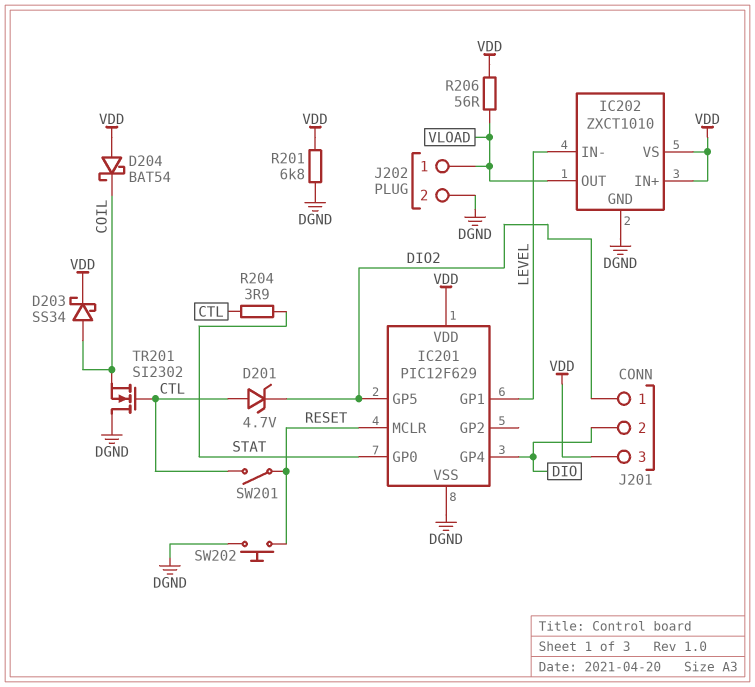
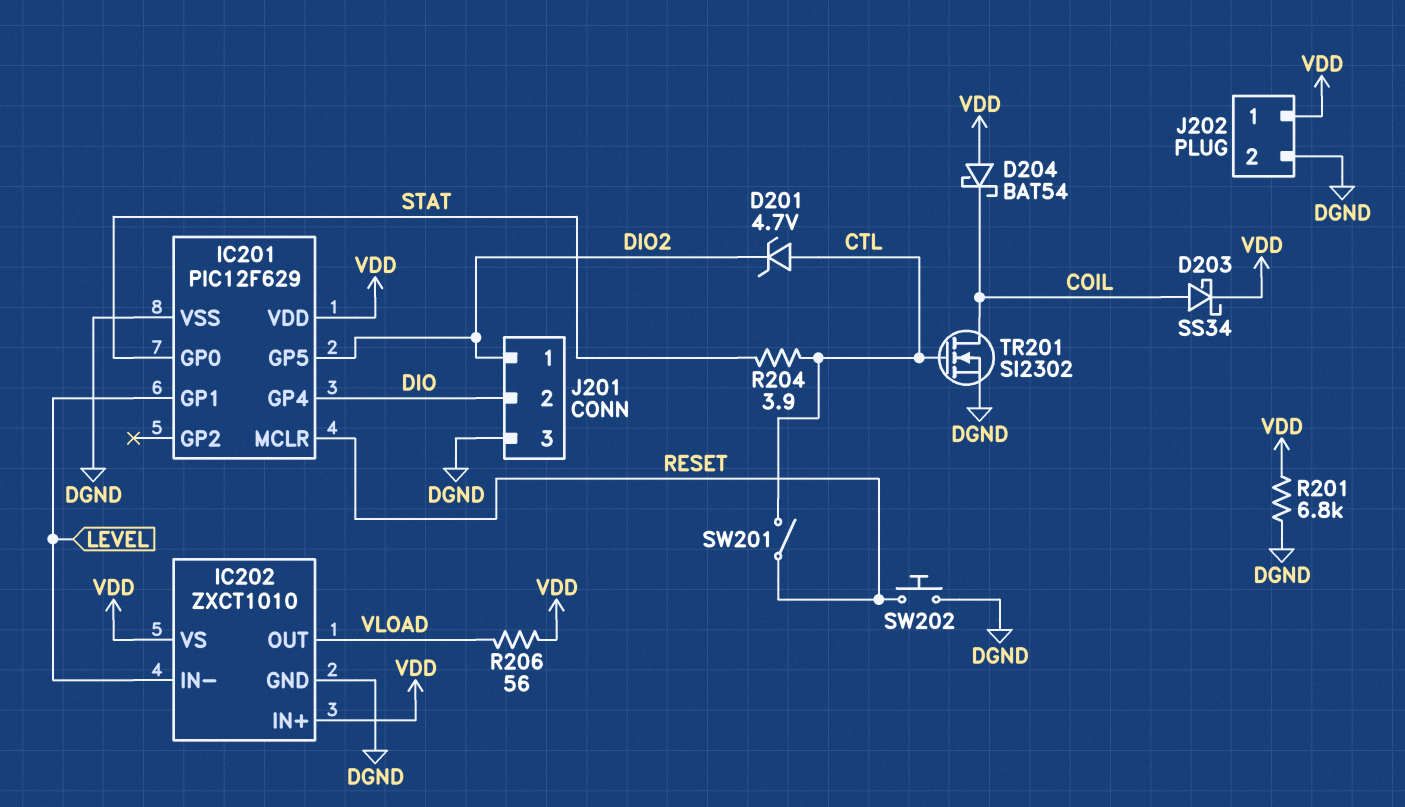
J201 pin 3: VDD -> DGND
J202 pin 1: VLOAD -> VDD
TR201: NMOS SI2302 (G CTL, D DGND, S COIL) -> NMOS SI2302 (G CTL, D COIL, S DGND)

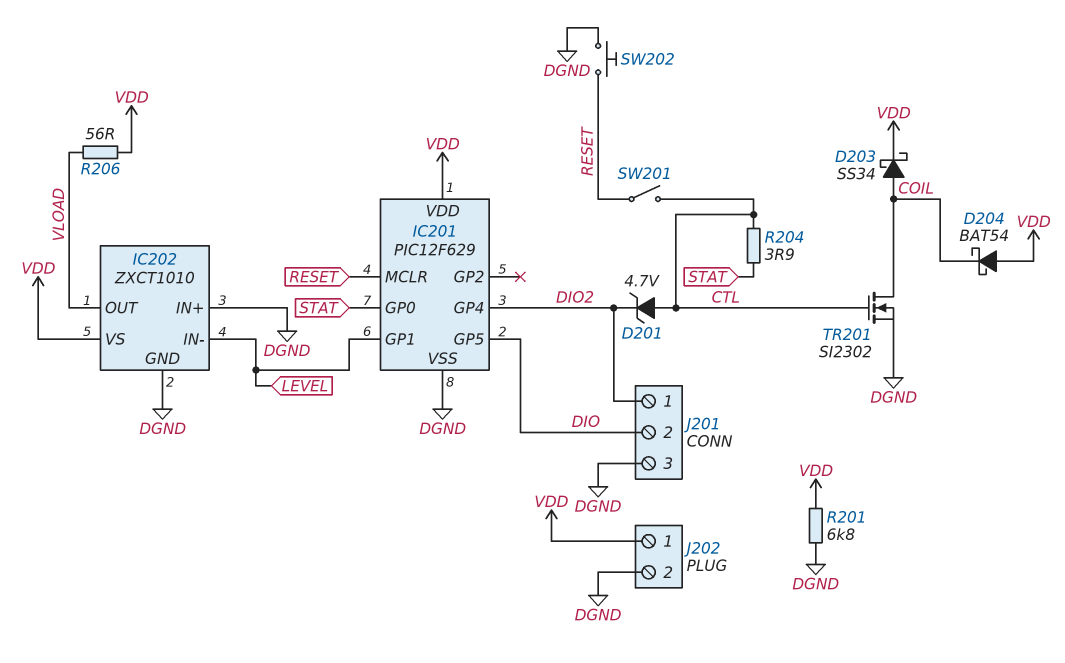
IC201 pin GP4: DIO -> DIO2
IC201 pin GP5: DIO2 -> DIO
IC202 pin IN+: VDD -> DGND

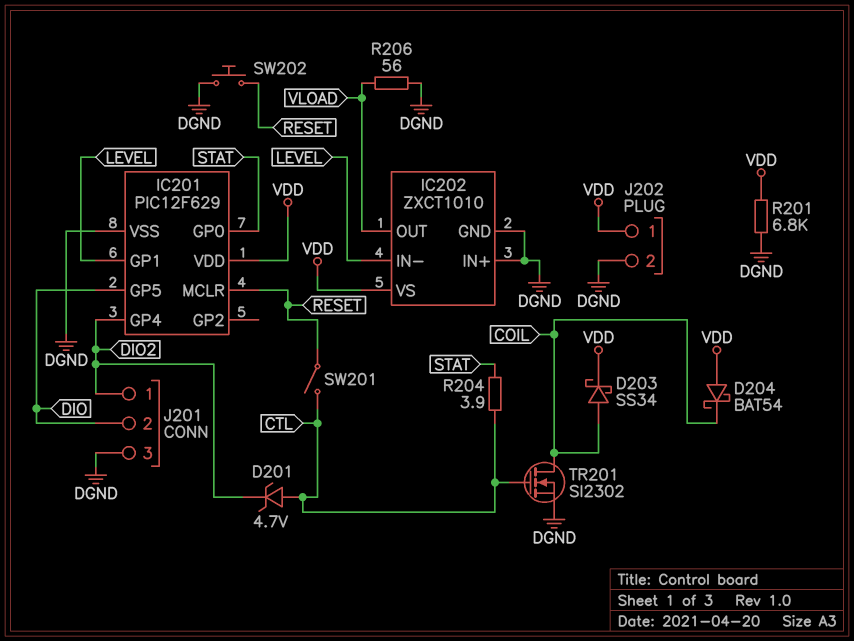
R206: 56 (VDD, VLOAD) -> 56 (DGND, VLOAD)

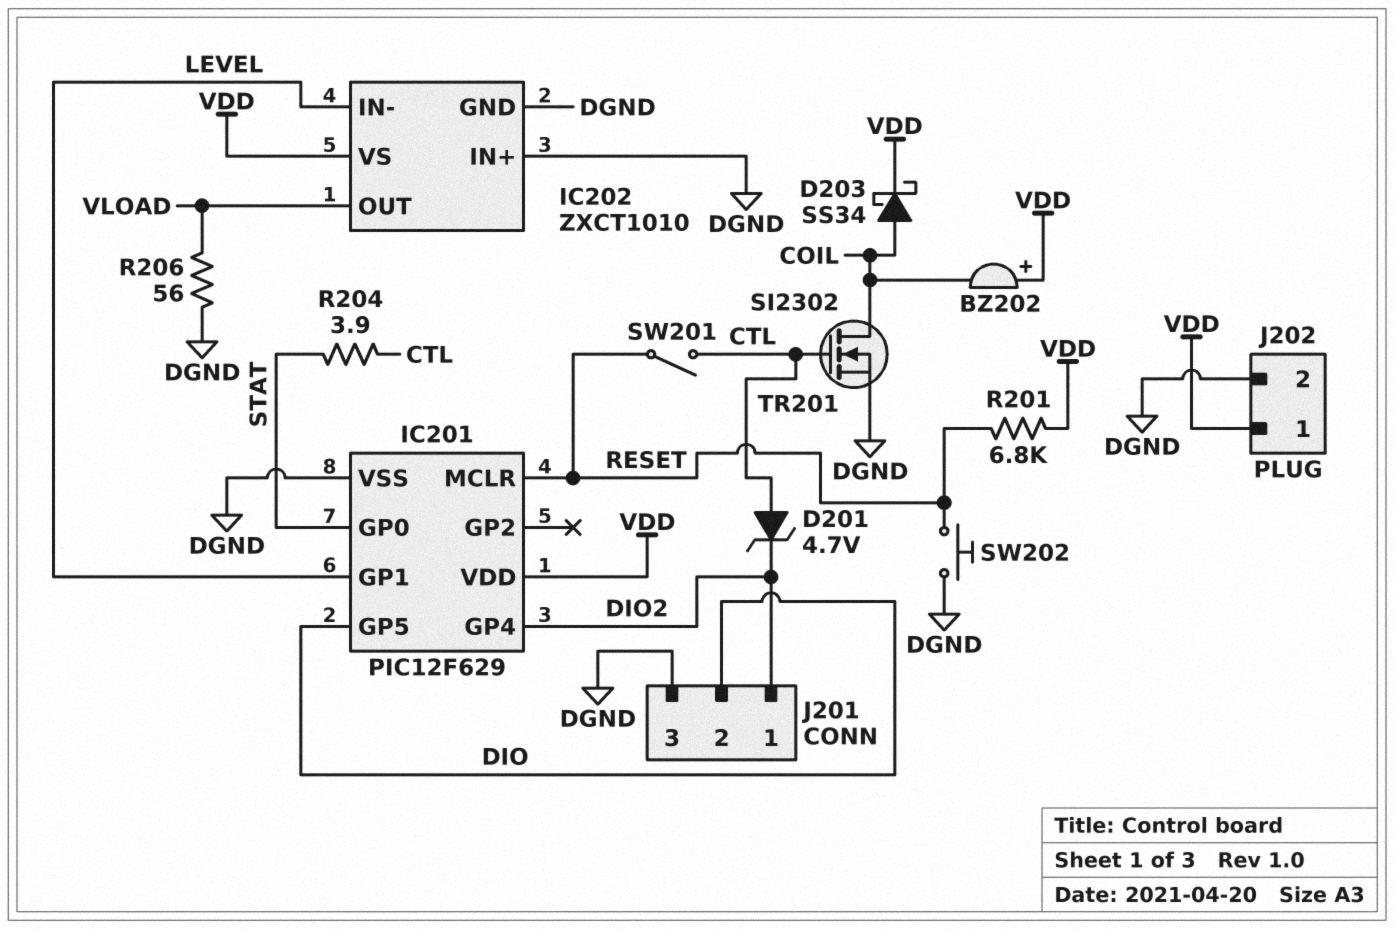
BZ202: none -> buzzer (plus VDD, minus COIL)
D204: schottky BAT54 (A VDD, K COIL) -> none
R201: 6.8k (DGND, VDD) -> 6.8k (RESET, VDD)

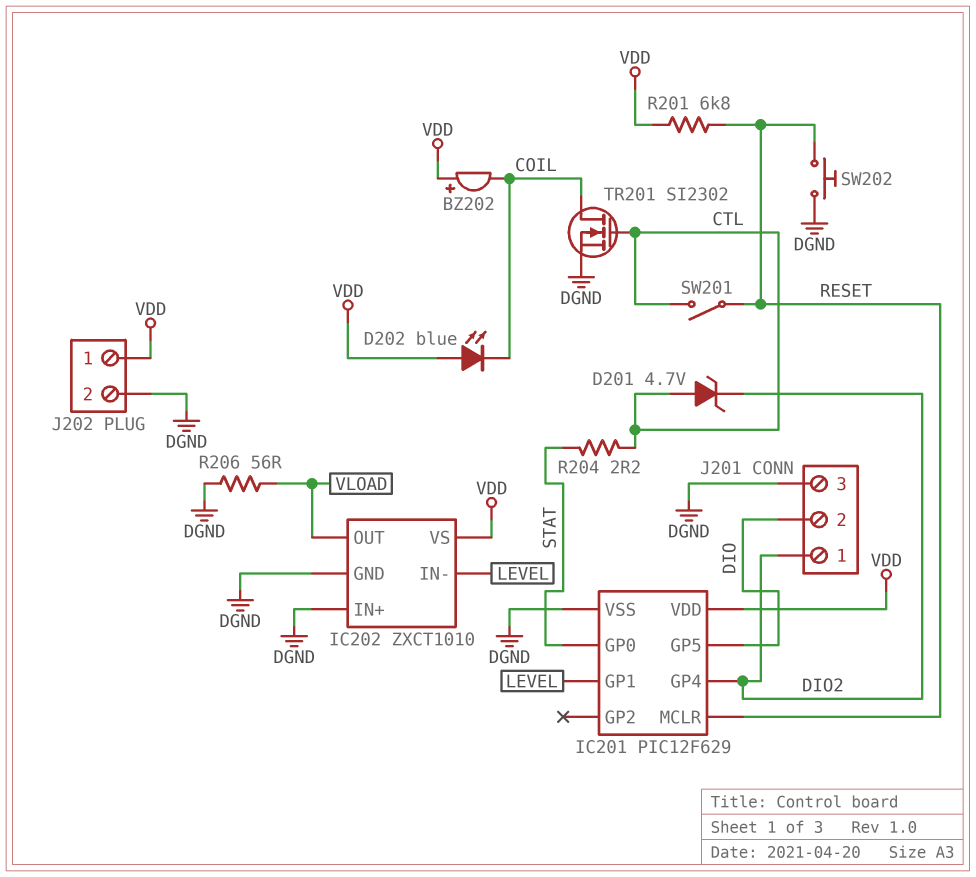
D202: none -> LED blue (A VDD, K COIL)
D203: schottky SS34 (A COIL, K VDD) -> none
R204: 3.9 (CTL, STAT) -> 2.2 (CTL, STAT)

